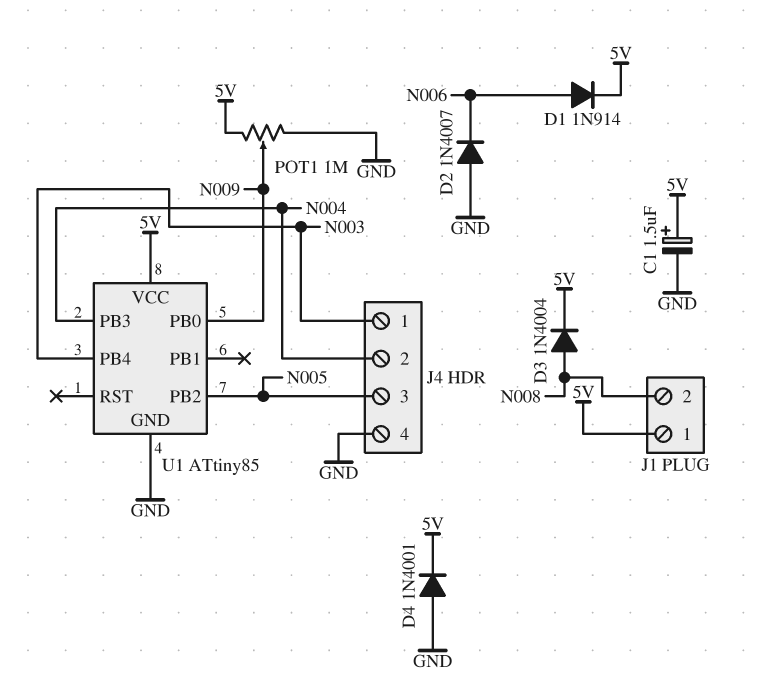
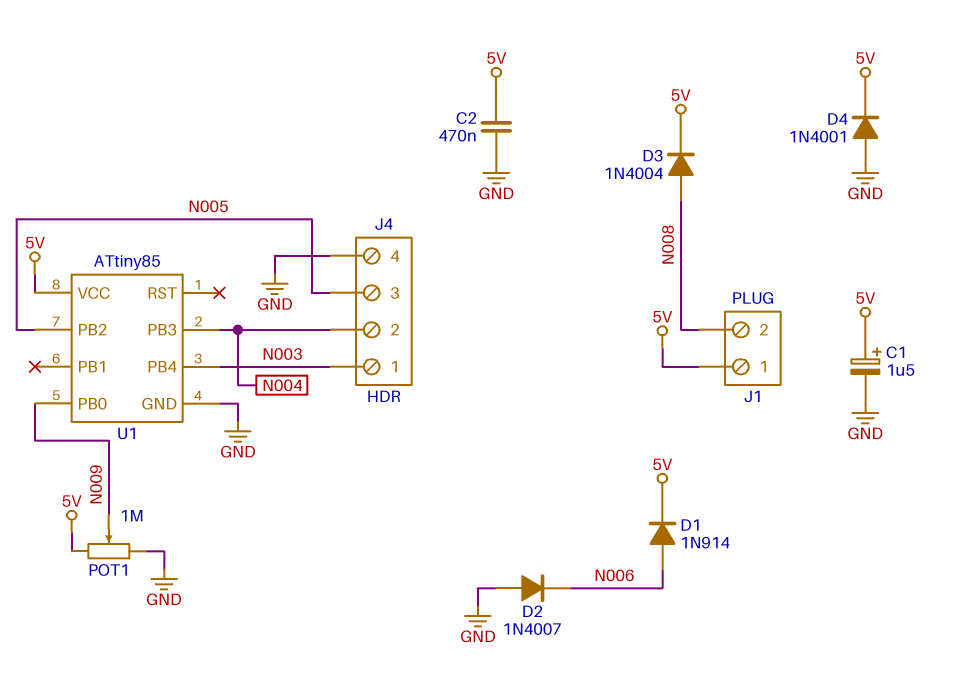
C2: none -> 470nF (5V, GND)

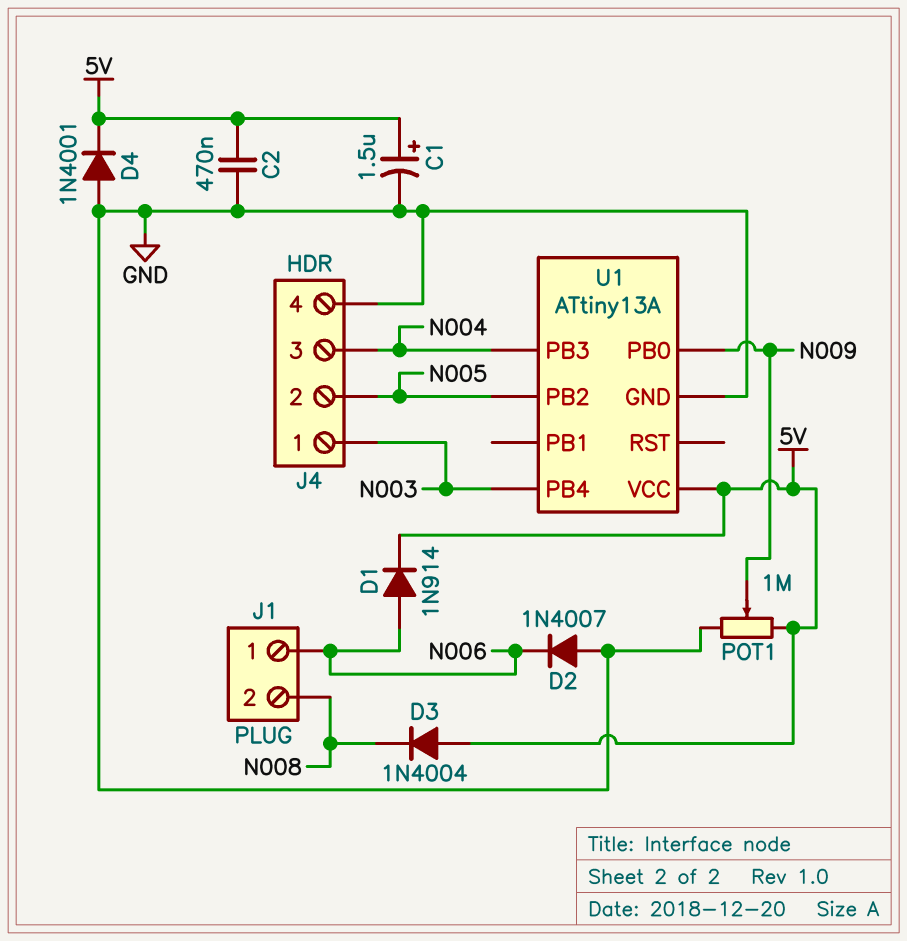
D3: diode 1N4004 (A N008, K 5V) -> diode 1N4004 (A 5V, K N008)
J1 pin 1: 5V -> N006
J4 pin 2: N004 -> N005
J4 pin 3: N005 -> N004
U1: ATtiny85 -> ATtiny13A

